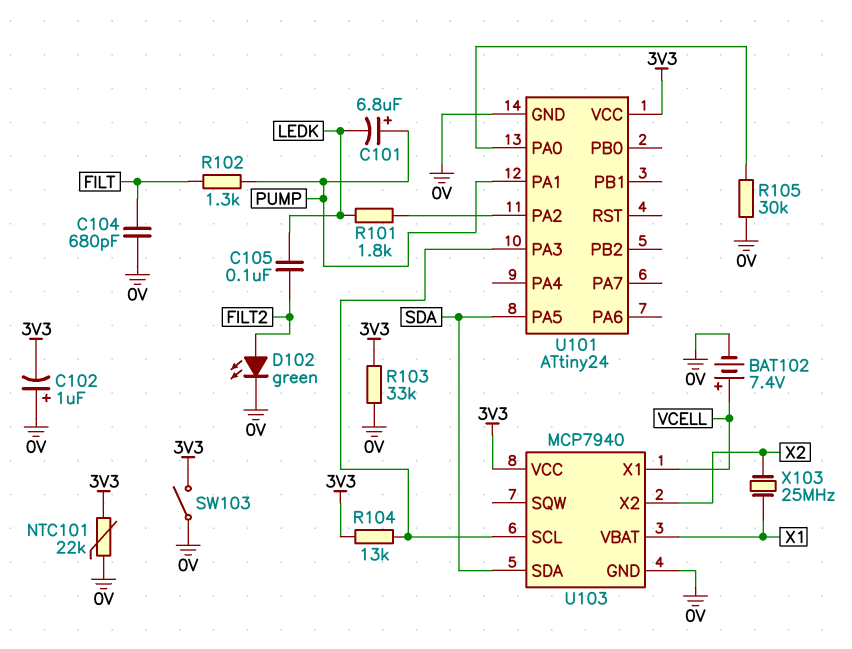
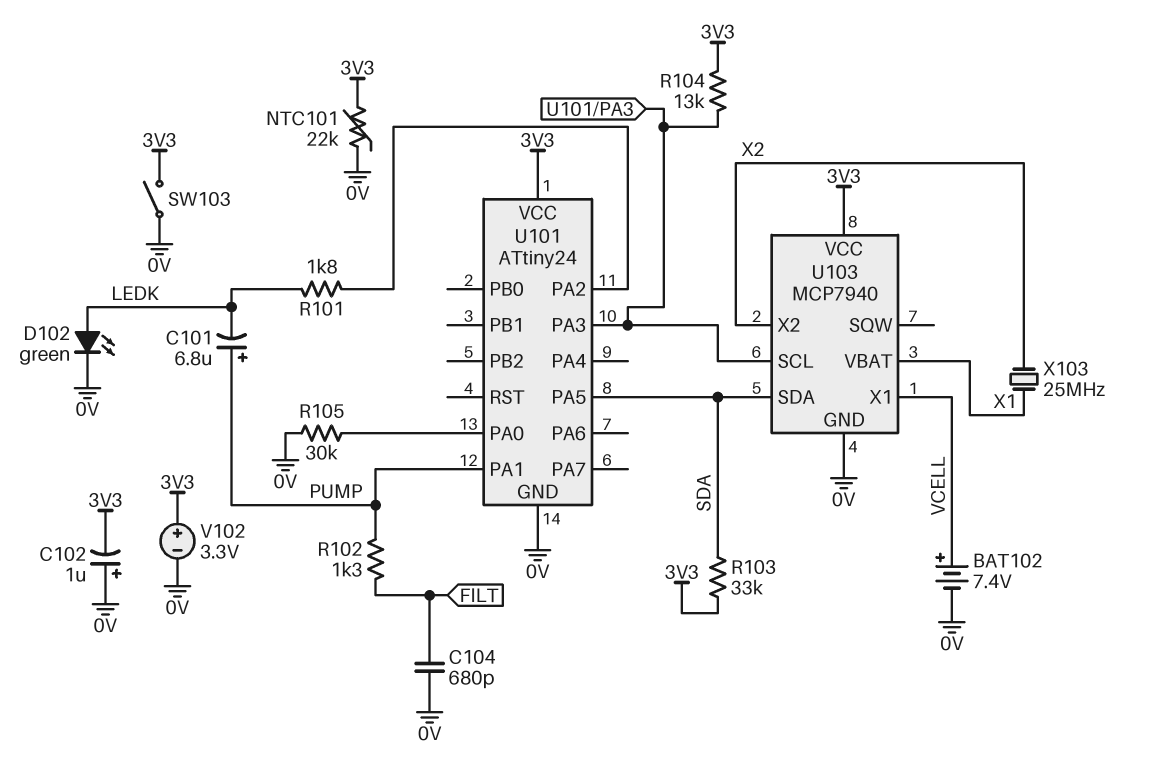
C105: 100nF (FILT2, LEDK) -> none
D102: LED green (A FILT2, K 0V) -> LED green (A LEDK, K 0V)
R103: 33k (0V, 3V3) -> 33k (3V3, SDA)
V102: none -> 3.3V (plus 3V3, minus 0V)

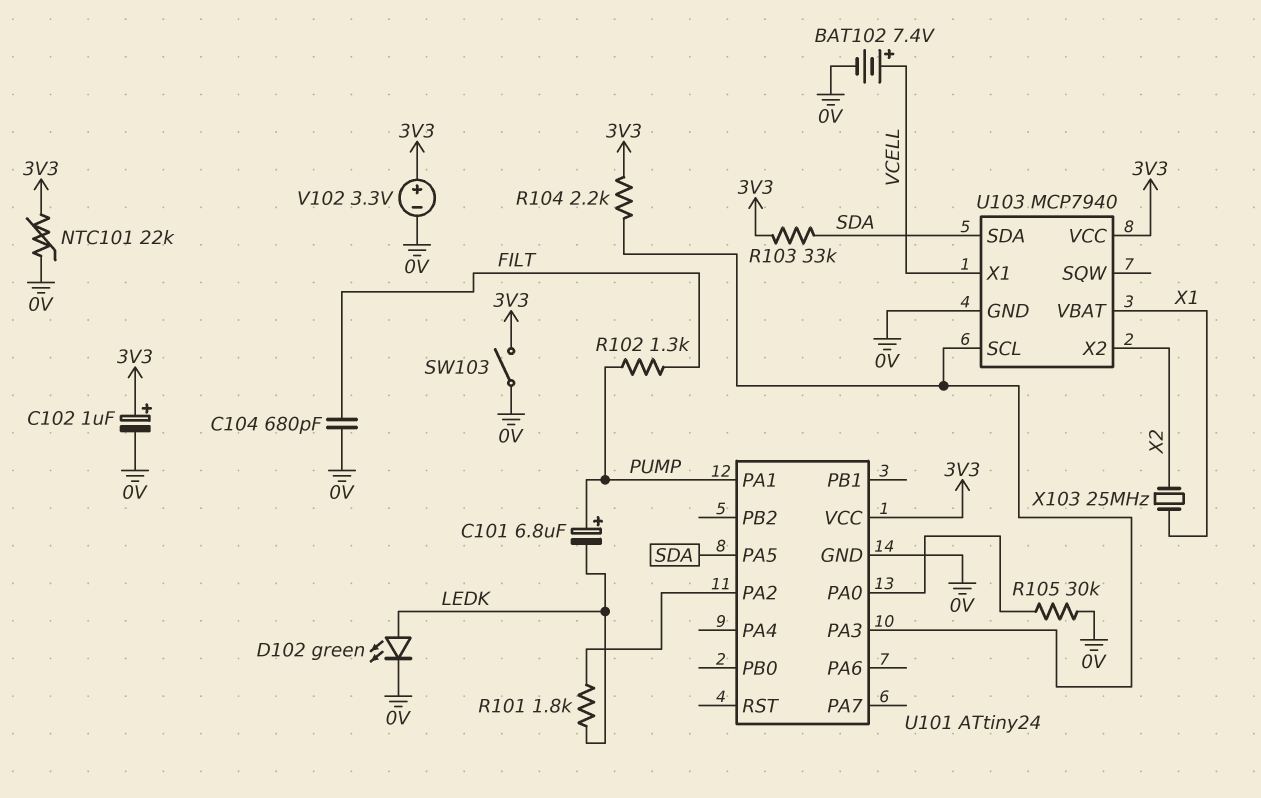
C102: 1uF (plus 0V, minus 3V3) -> 1uF (plus 3V3, minus 0V)
R104: 13k (3V3, U101/PA3) -> 2.2k (3V3, U101/PA3)

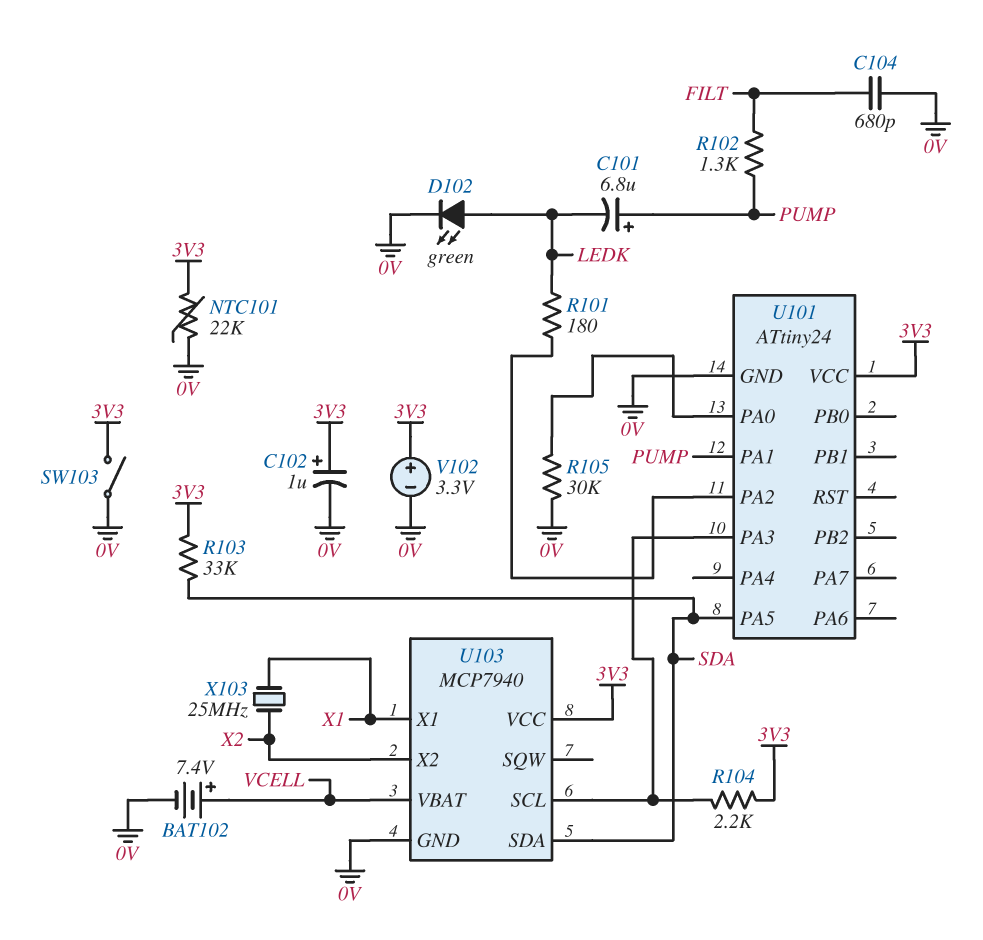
R101: 1.8k (LEDK, U101/PA2) -> 180 (LEDK, U101/PA2)
U103 pin VBAT: X1 -> VCELL
U103 pin X1: VCELL -> X1

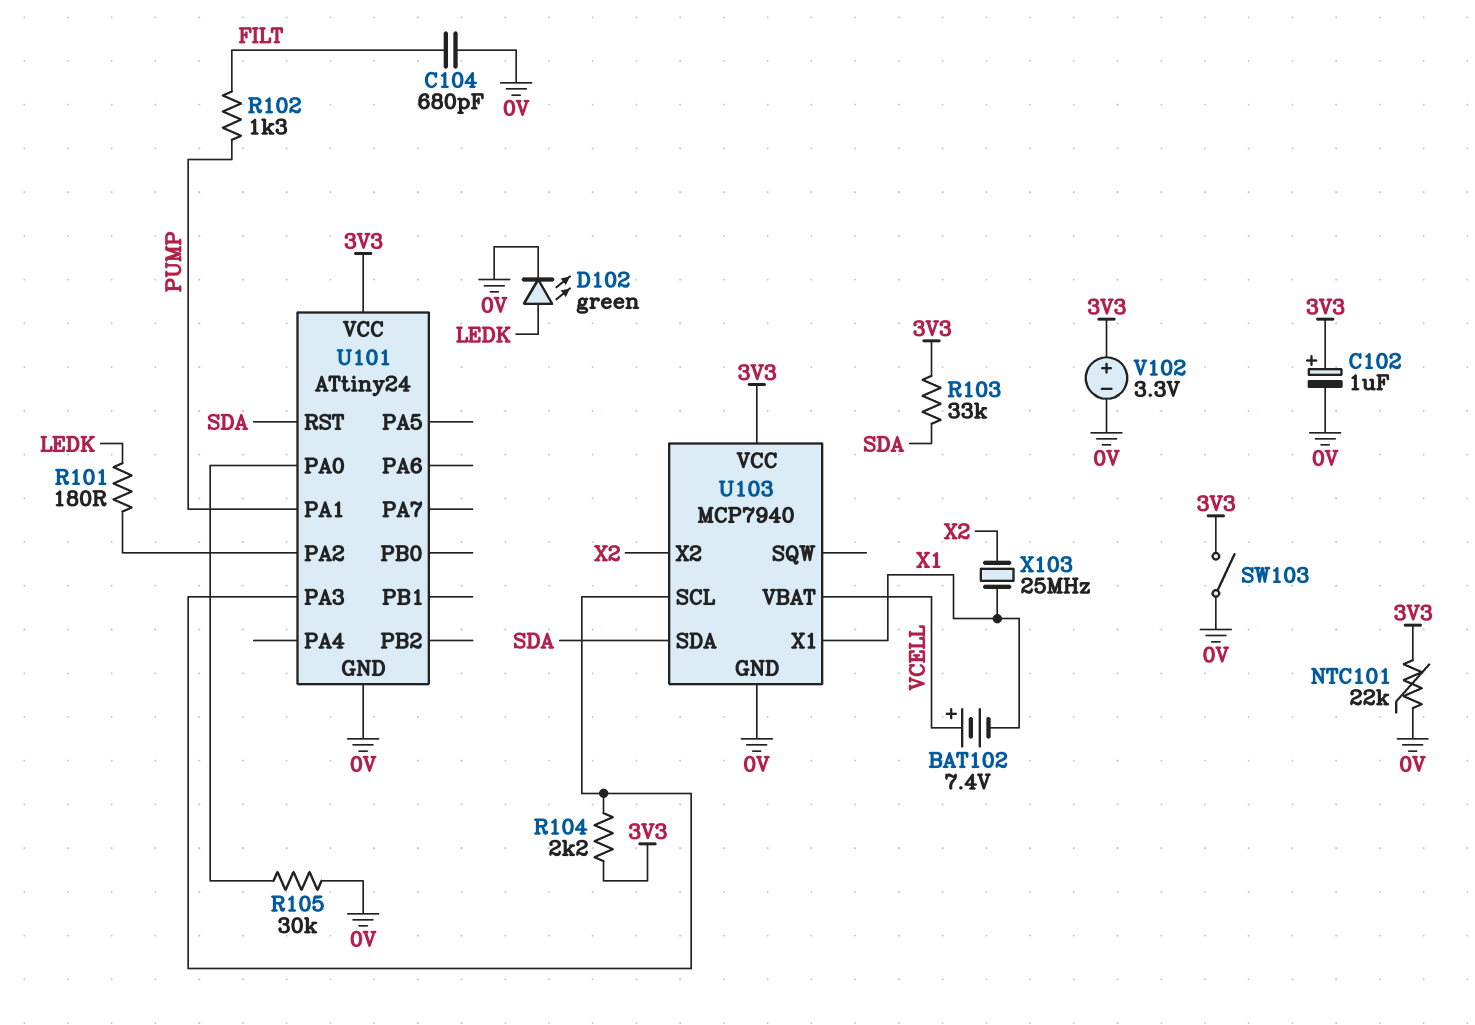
BAT102: 7.4V (plus VCELL, minus 0V) -> 7.4V (plus VCELL, minus X1)
C101: 6.8uF (plus PUMP, minus LEDK) -> none
U101 pin PA5: SDA -> none
U101 pin RST: none -> SDA

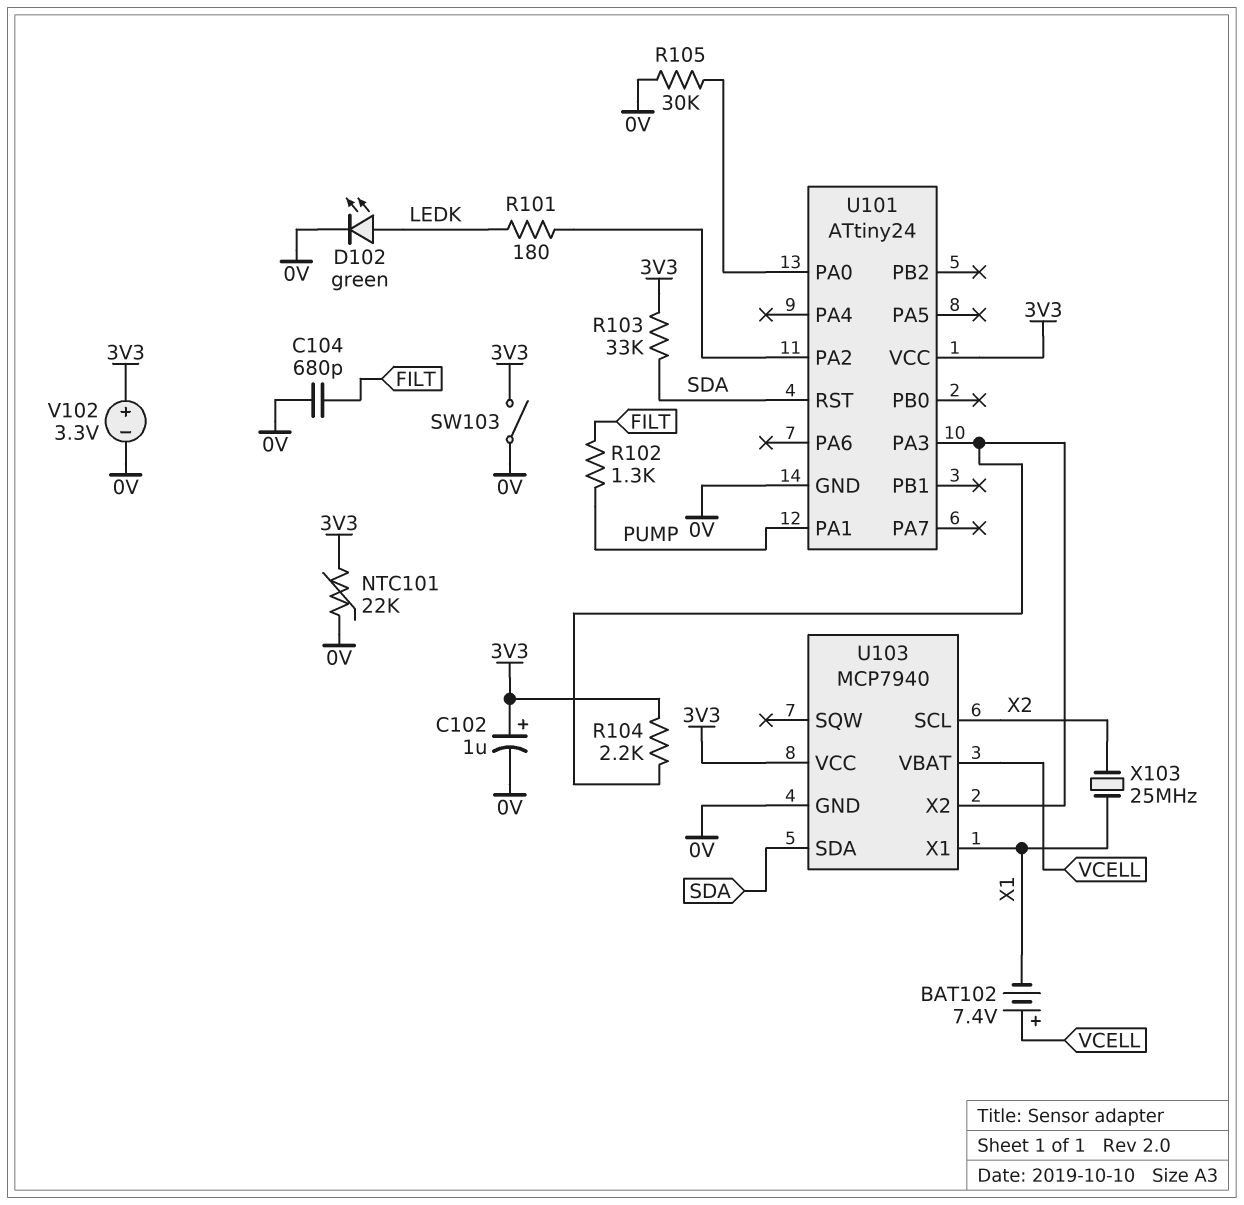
U103 pin SCL: U101/PA3 -> X2
U103 pin X2: X2 -> U101/PA3

